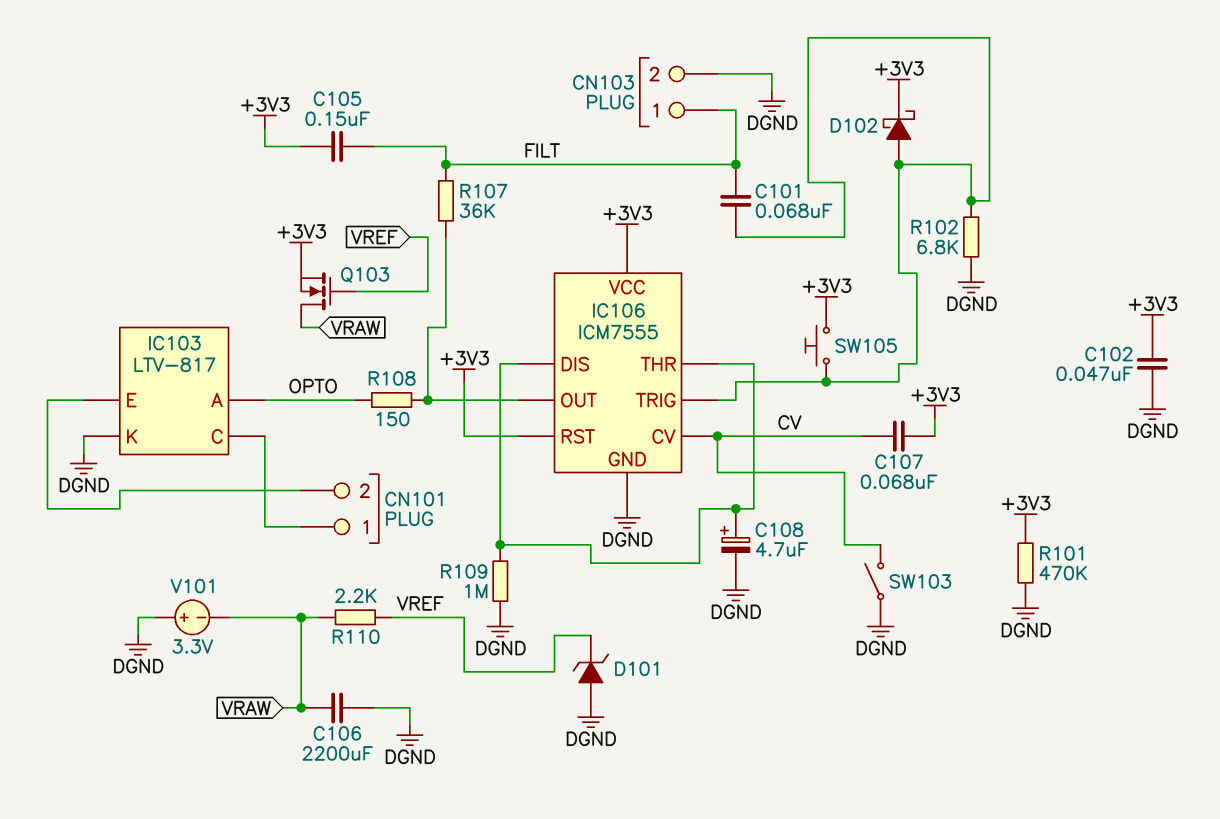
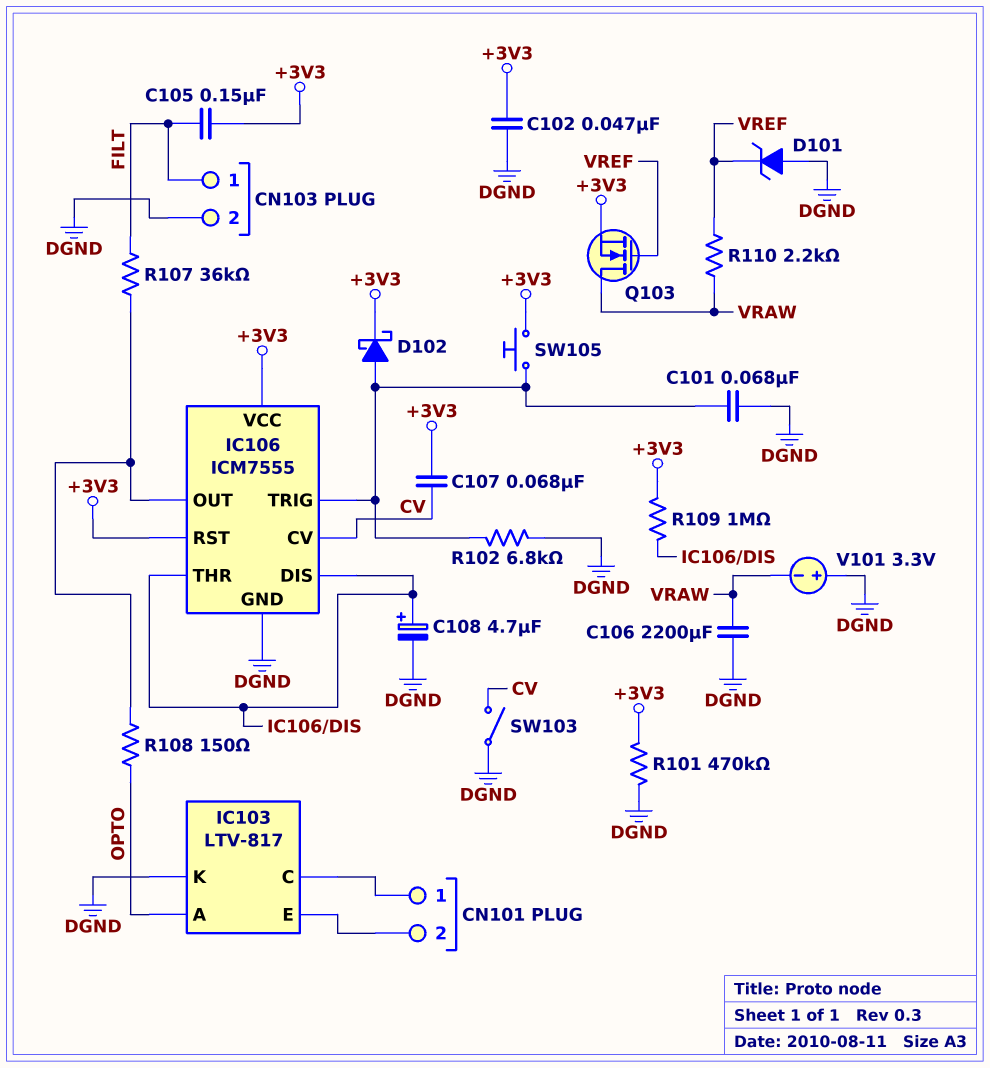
C101: 68nF (FILT, IC106/TRIG) -> 68nF (DGND, IC106/TRIG)
R109: 1M (DGND, IC106/DIS) -> 1M (+3V3, IC106/DIS)

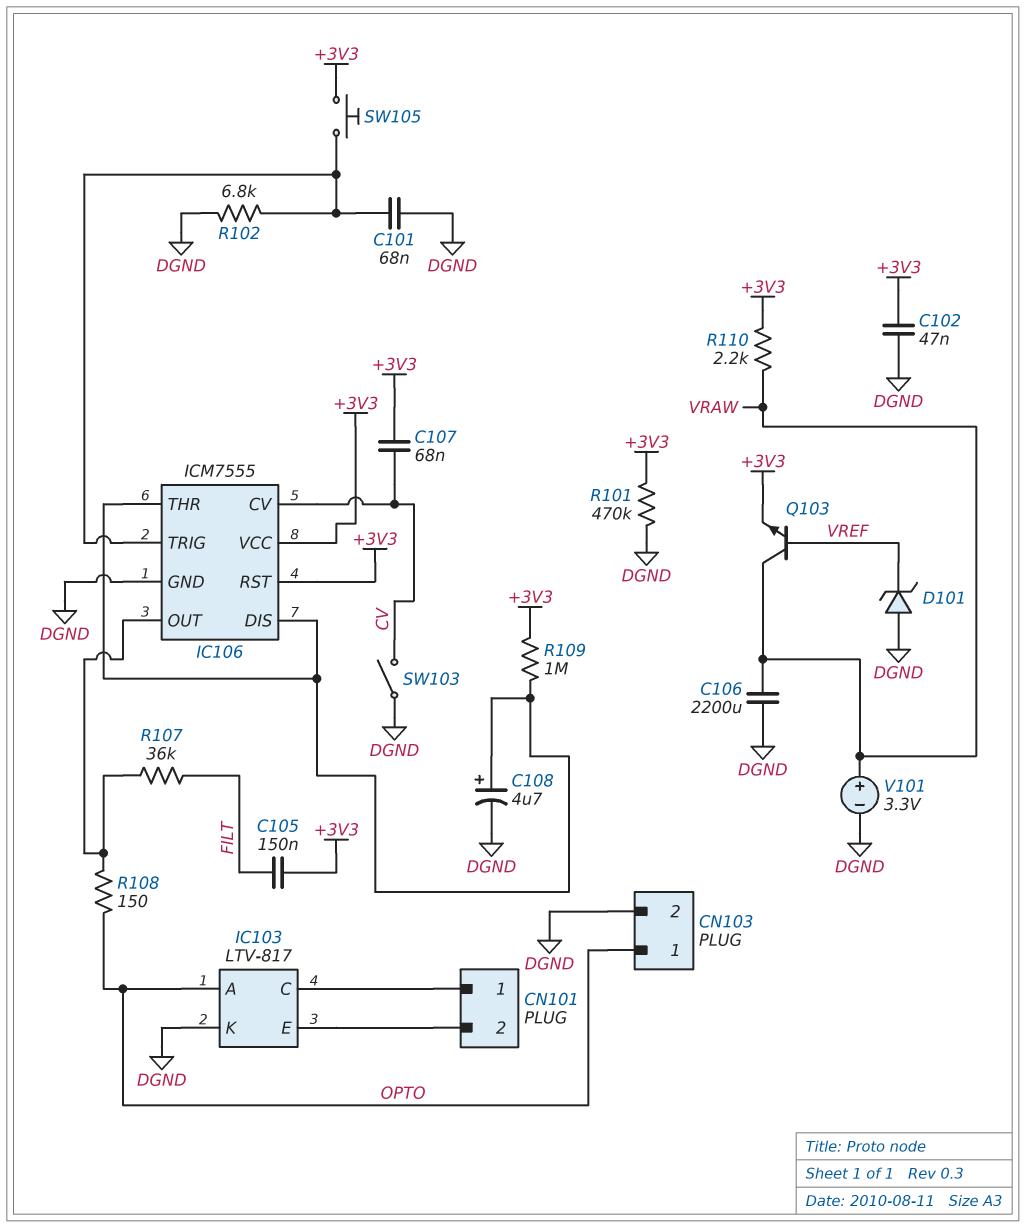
CN103 pin 1: FILT -> OPTO
D102: schottky (A IC106/TRIG, K +3V3) -> none
Q103: NMOS (G VREF, D VRAW, S +3V3) -> NPN (B VREF, C VRAW, E +3V3)
R110: 2.2k (VRAW, VREF) -> 2.2k (+3V3, VRAW)
V101: 3.3V (plus DGND, minus VRAW) -> 3.3V (plus VRAW, minus DGND)

